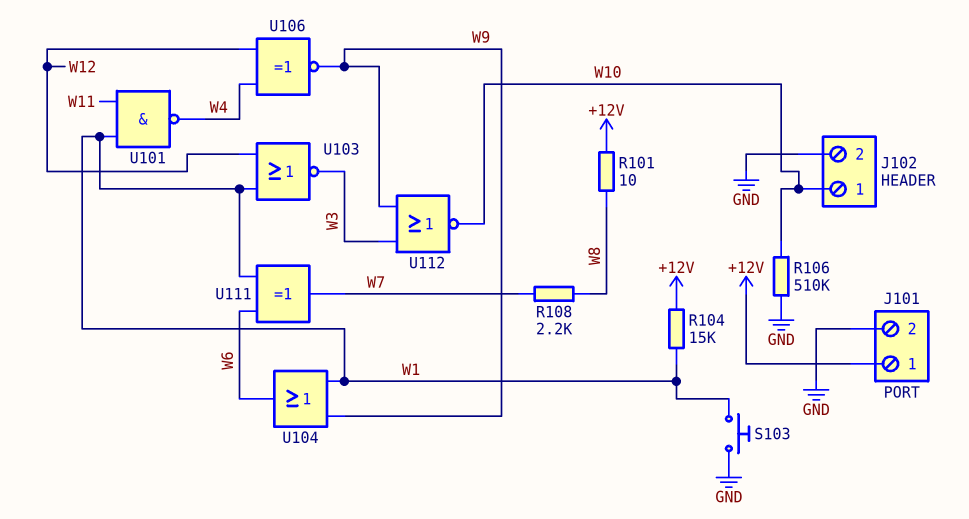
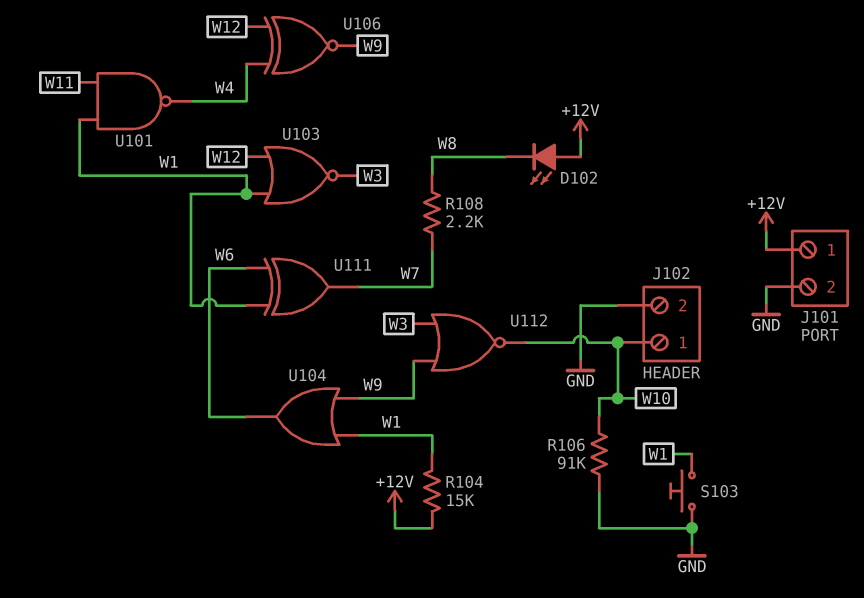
D102: none -> LED (A +12V, K W8)
R101: 10 (+12V, W8) -> none
R106: 510k (GND, W10) -> 91k (GND, W10)

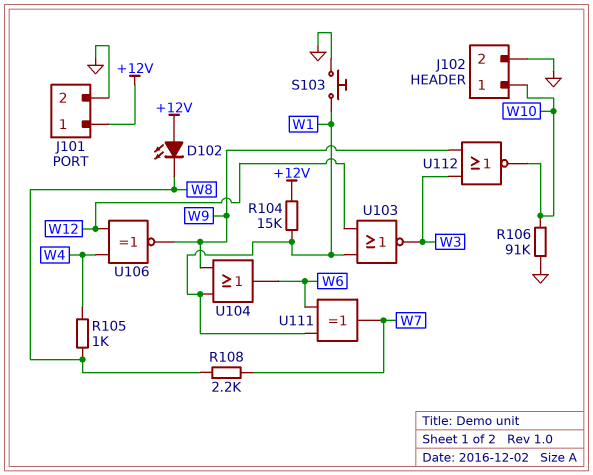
R105: none -> 1k (W4, W8)
U101: NAND (in W1, in W11, out W4) -> none

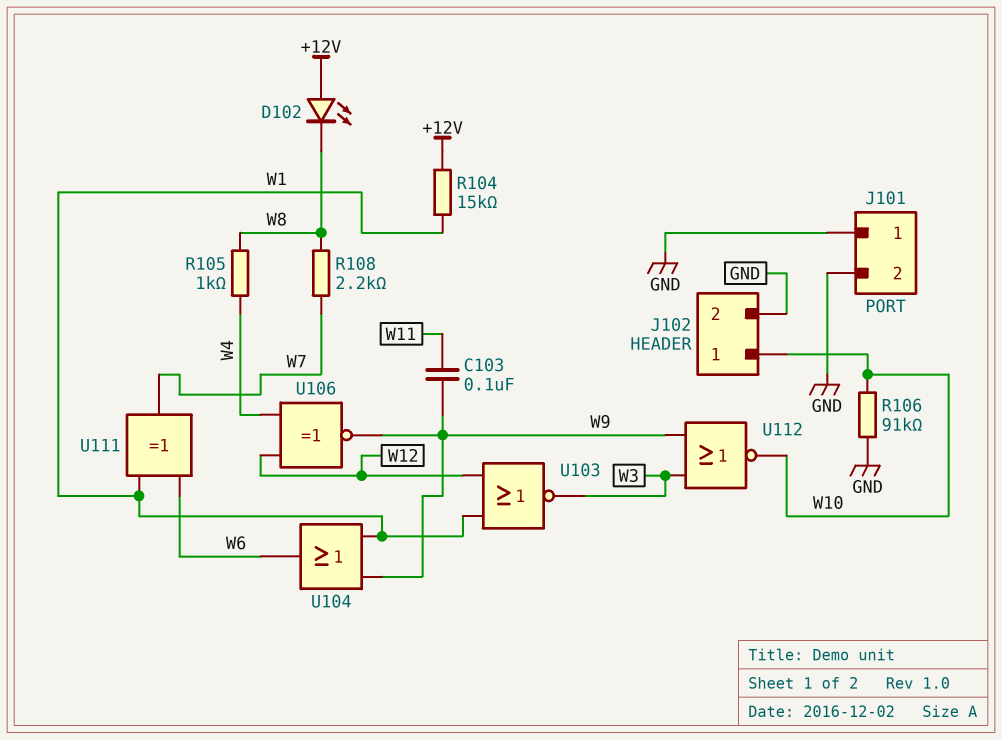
C103: none -> 100nF (W9, W11)
J101 pin 1: +12V -> GND
S103: button (GND, W1) -> none

